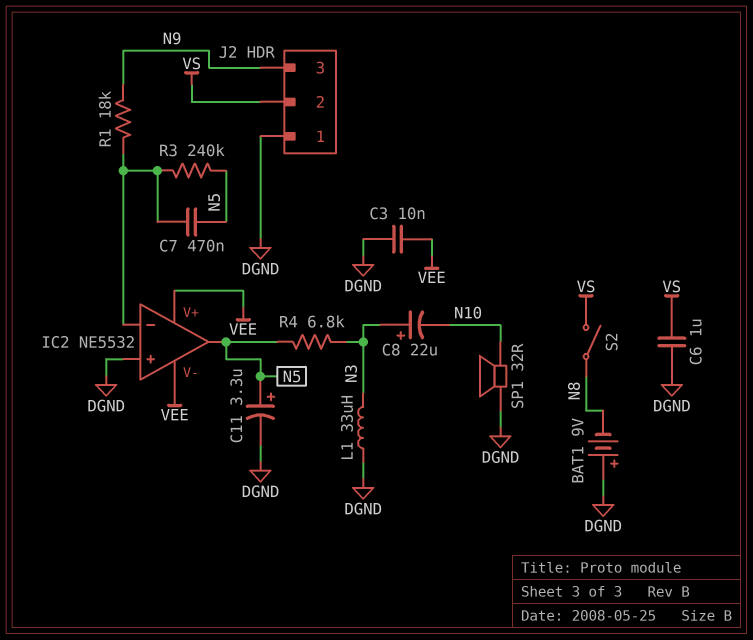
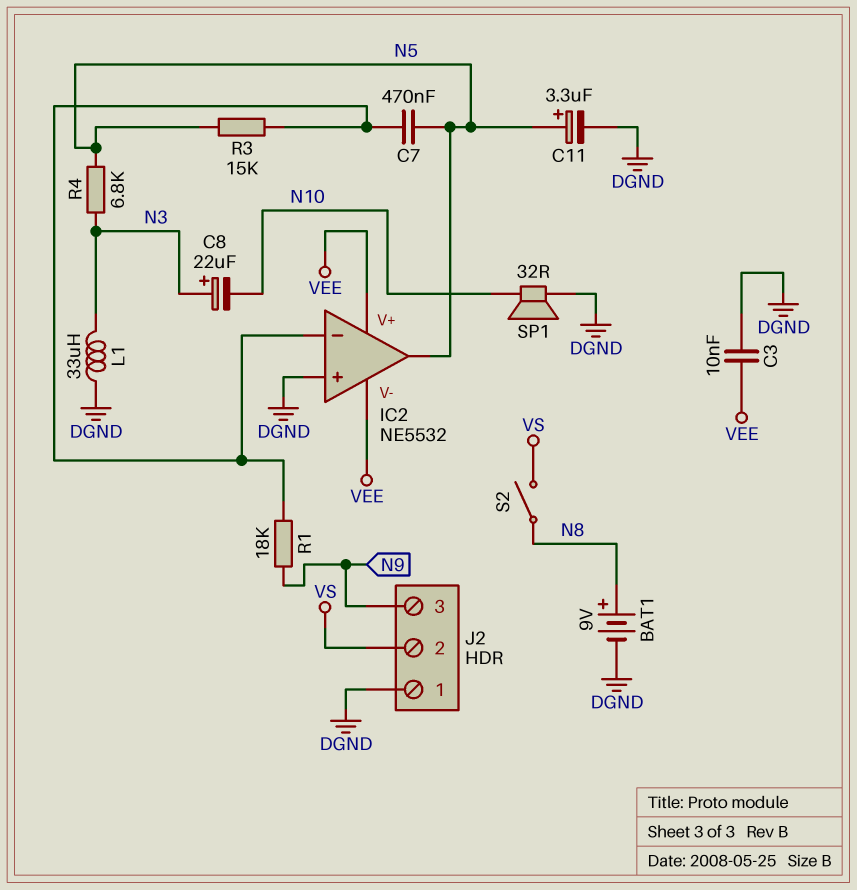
BAT1: 9V (plus DGND, minus N8) -> 9V (plus N8, minus DGND)
C6: 1uF (DGND, VS) -> none
R3: 240k (IC2/in-, N5) -> 15k (IC2/in-, N5)

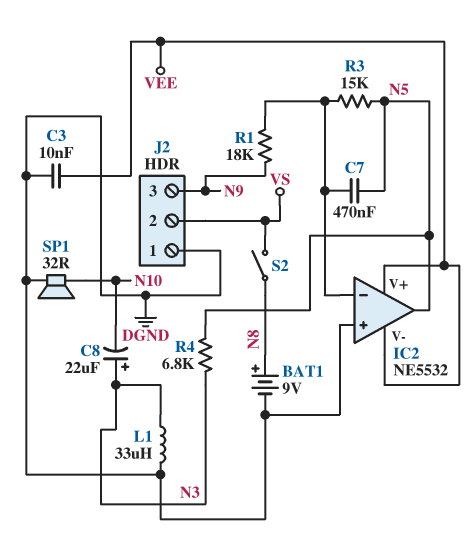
C11: 3.3uF (plus N5, minus DGND) -> none

